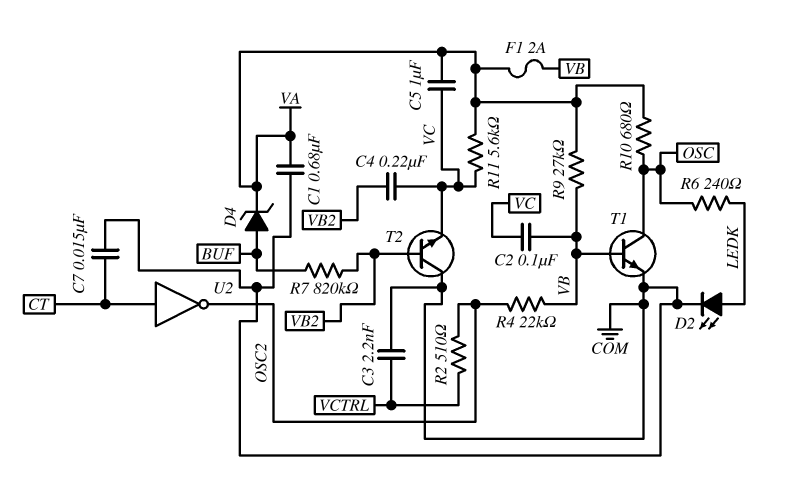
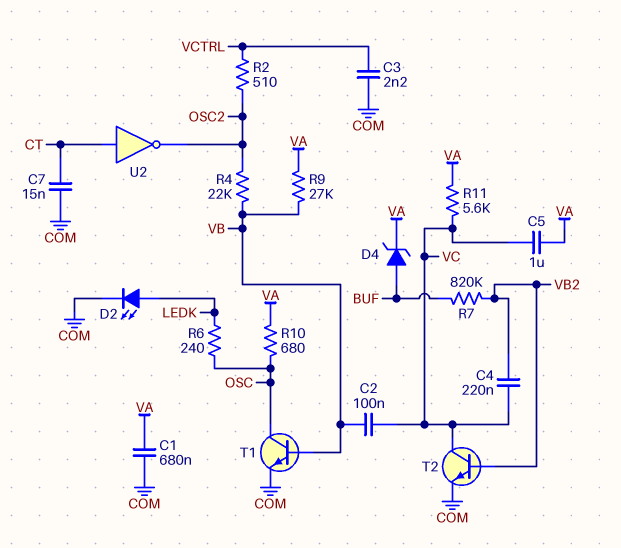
F1: 2A (VA, VB) -> none
T2: NPN (B VB2, C COM, E VC) -> NPN (B VB2, C VC, E COM)

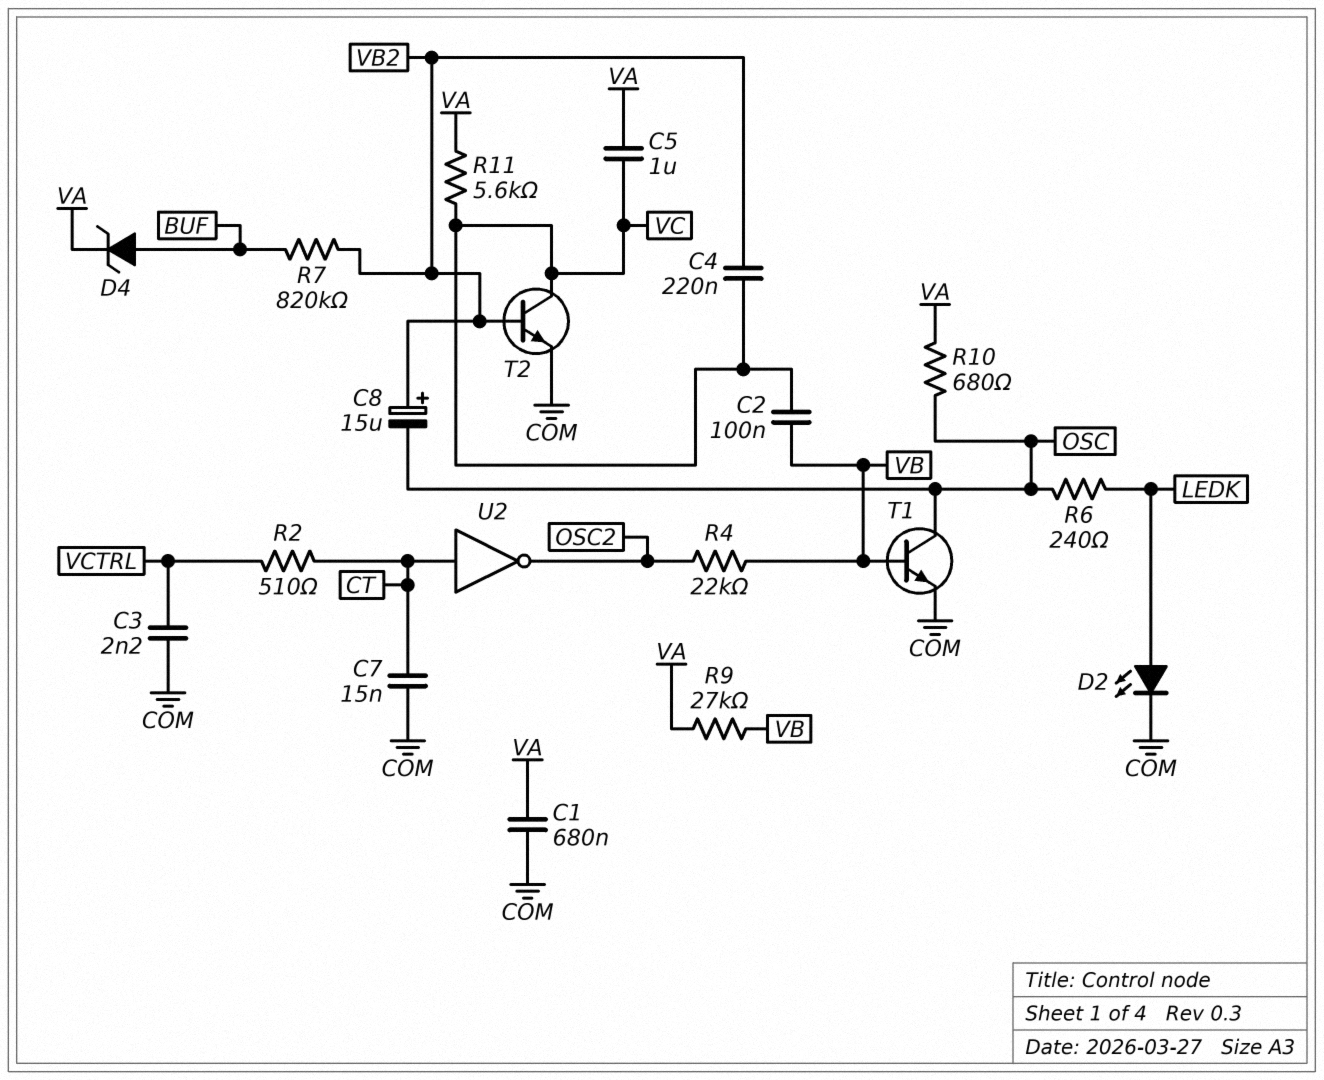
C8: none -> 15uF (plus VB2, minus OSC)
R2: 510 (OSC2, VCTRL) -> 510 (CT, VCTRL)

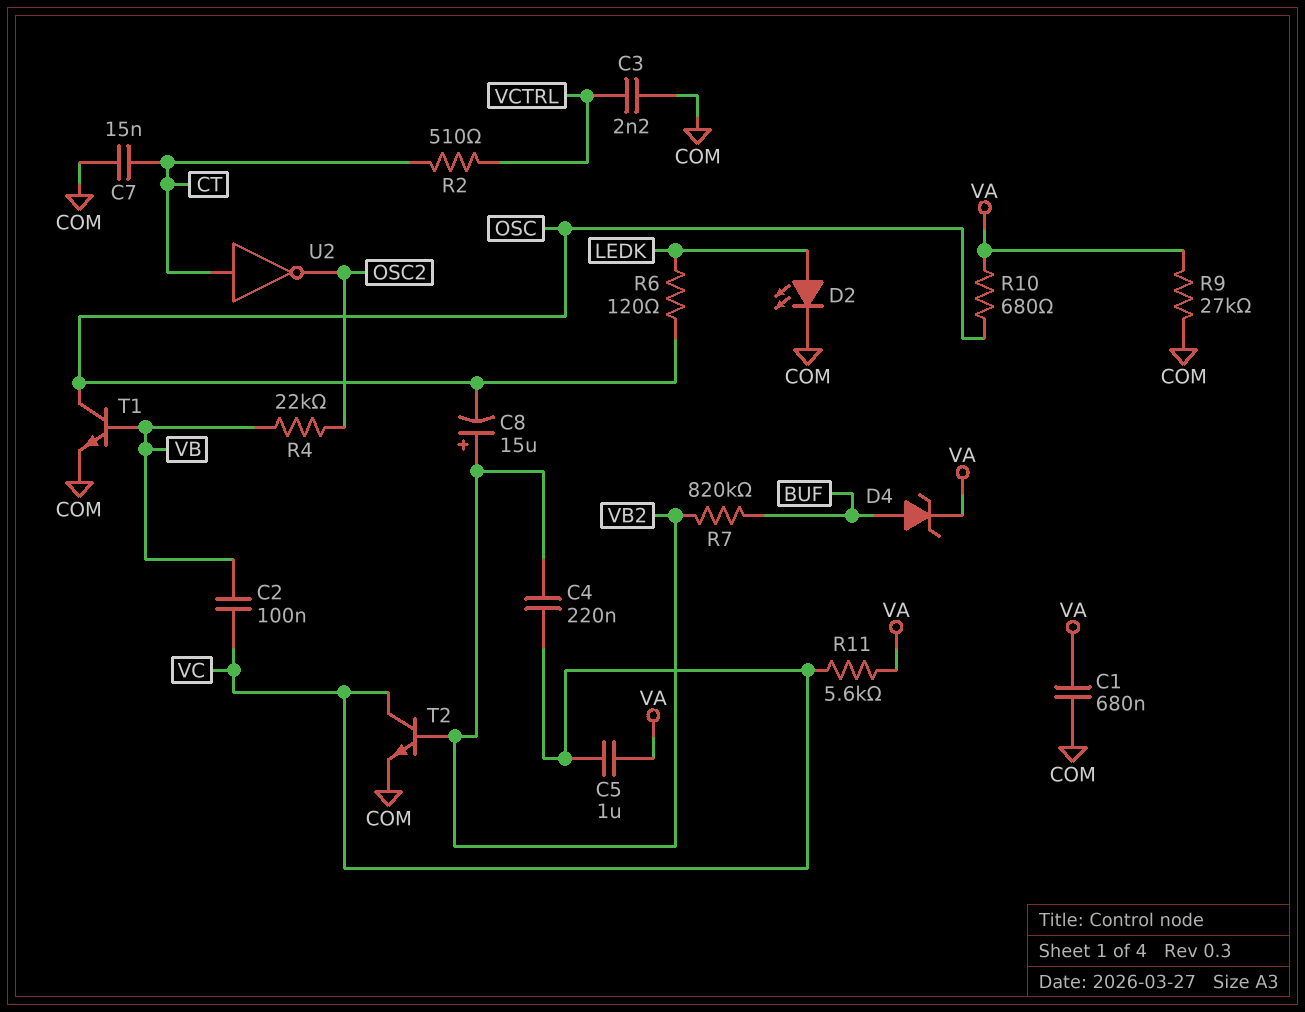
R6: 240 (LEDK, OSC) -> 120 (LEDK, OSC)
R9: 27k (VA, VB) -> 27k (COM, VA)

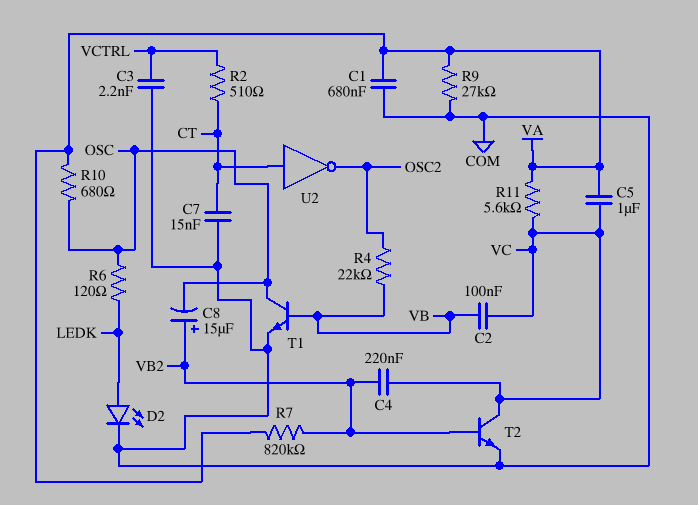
D4: zener (A BUF, K VA) -> none
R7: 820k (BUF, VB2) -> 820k (VA, VB2)

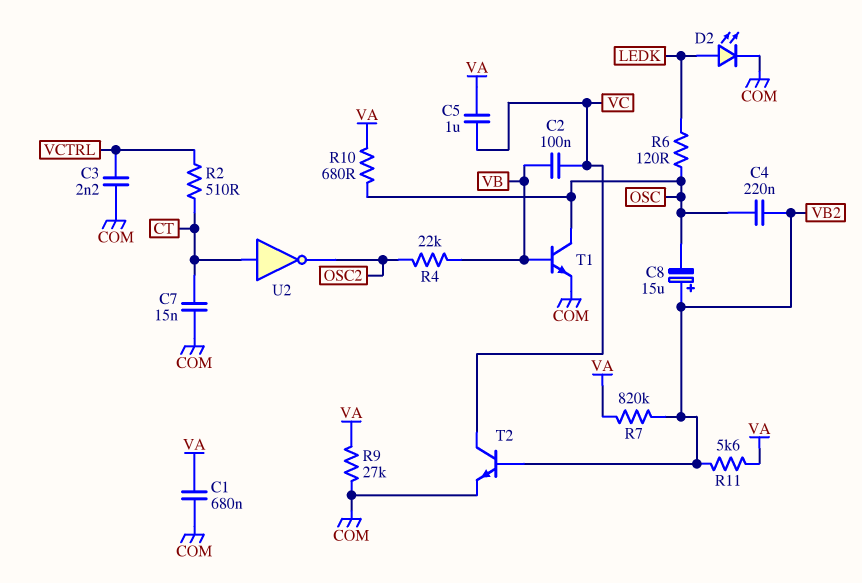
C4: 220nF (VB2, VC) -> 220nF (OSC, VB2)
R11: 5.6k (VA, VC) -> 5.6k (VA, VB2)

